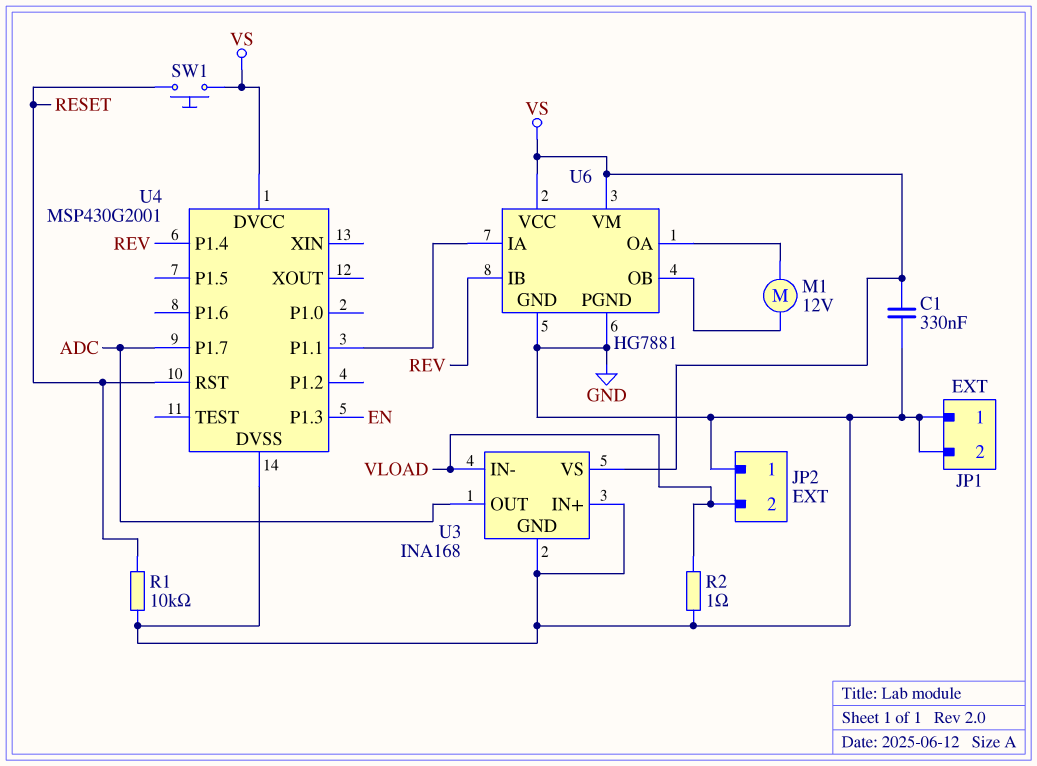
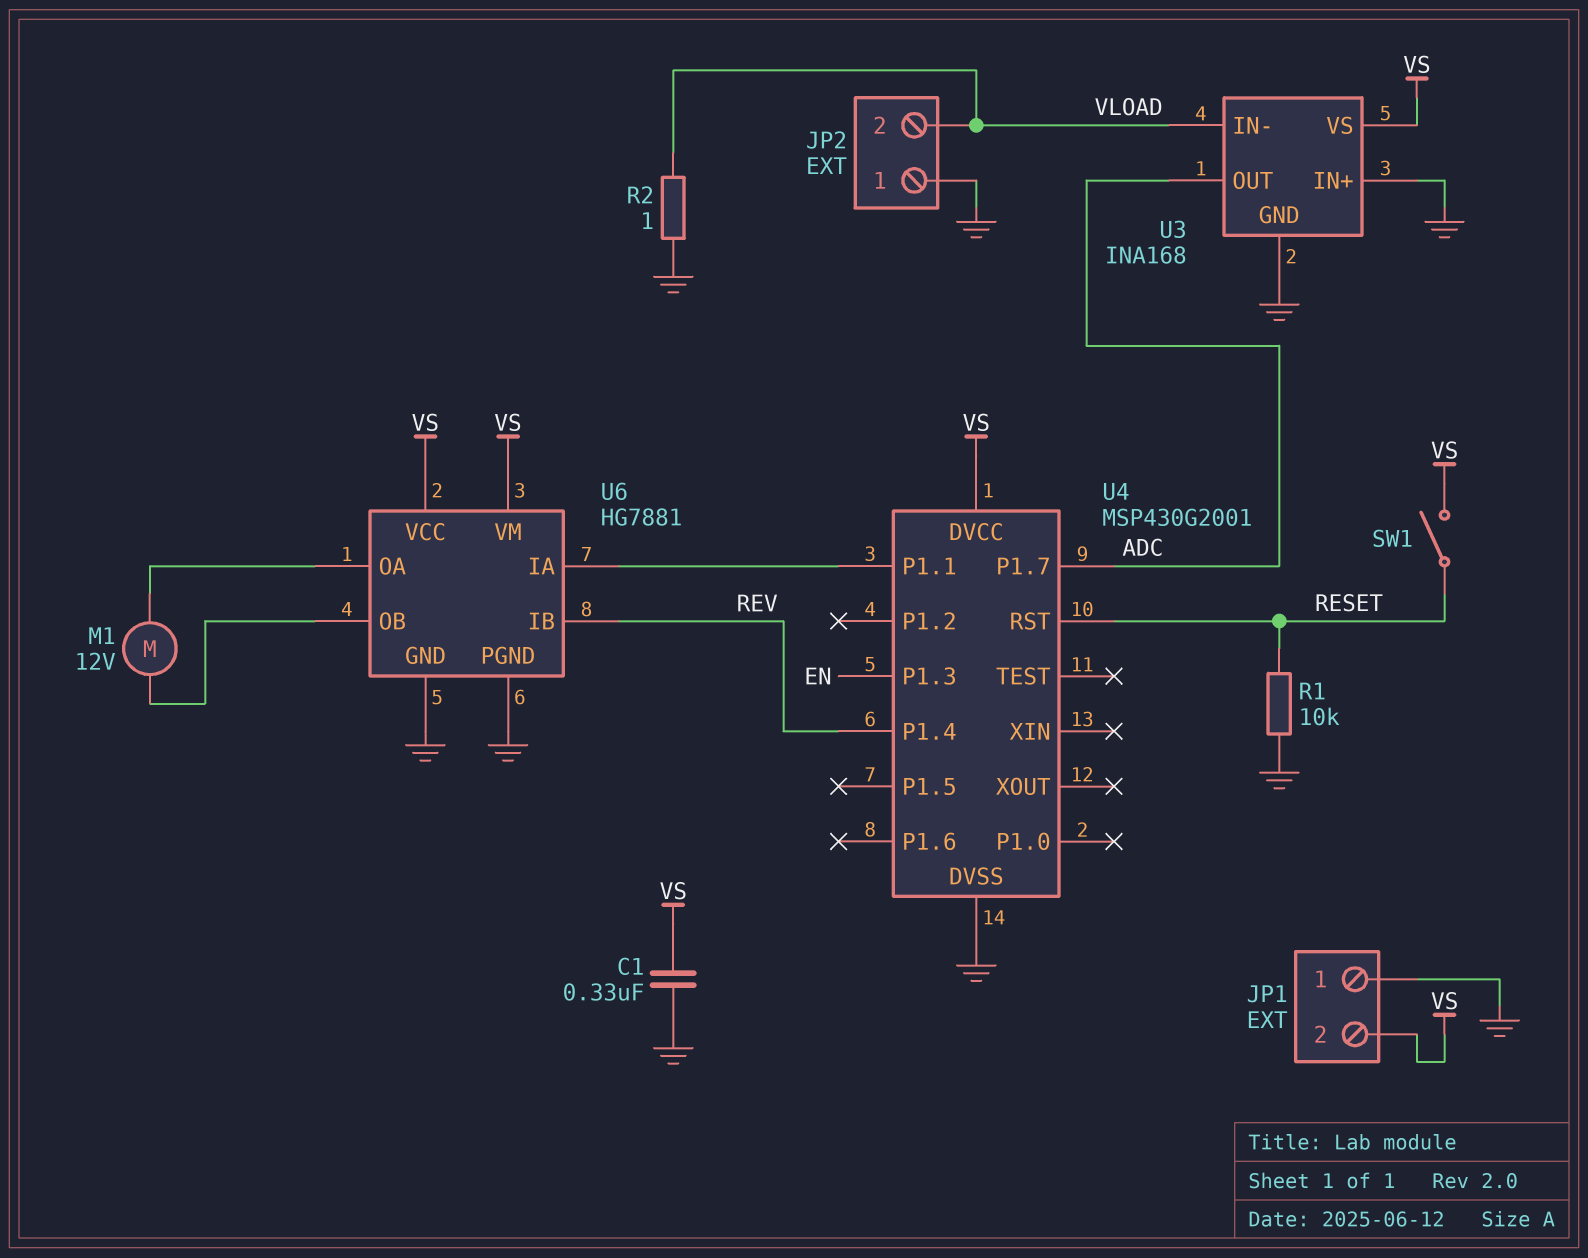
JP1 pin 2: GND -> VS
SW1: button (RESET, VS) -> switch (RESET, VS)

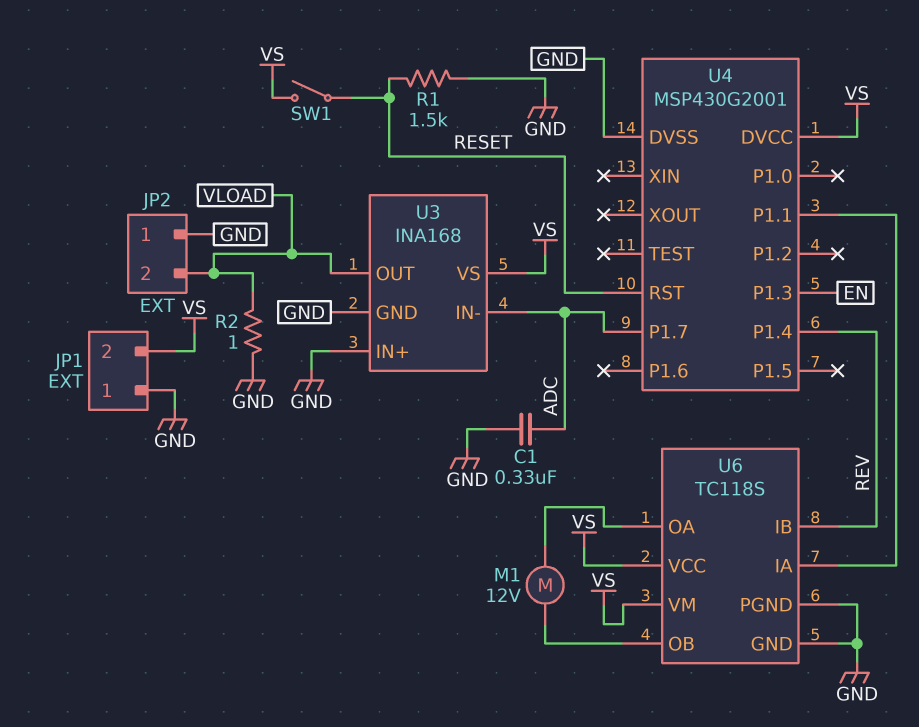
C1: 330nF (GND, VS) -> 330nF (ADC, GND)
R1: 10k (GND, RESET) -> 1.5k (GND, RESET)
U3 pin IN-: VLOAD -> ADC
U3 pin OUT: ADC -> VLOAD
U6: HG7881 -> TC118S

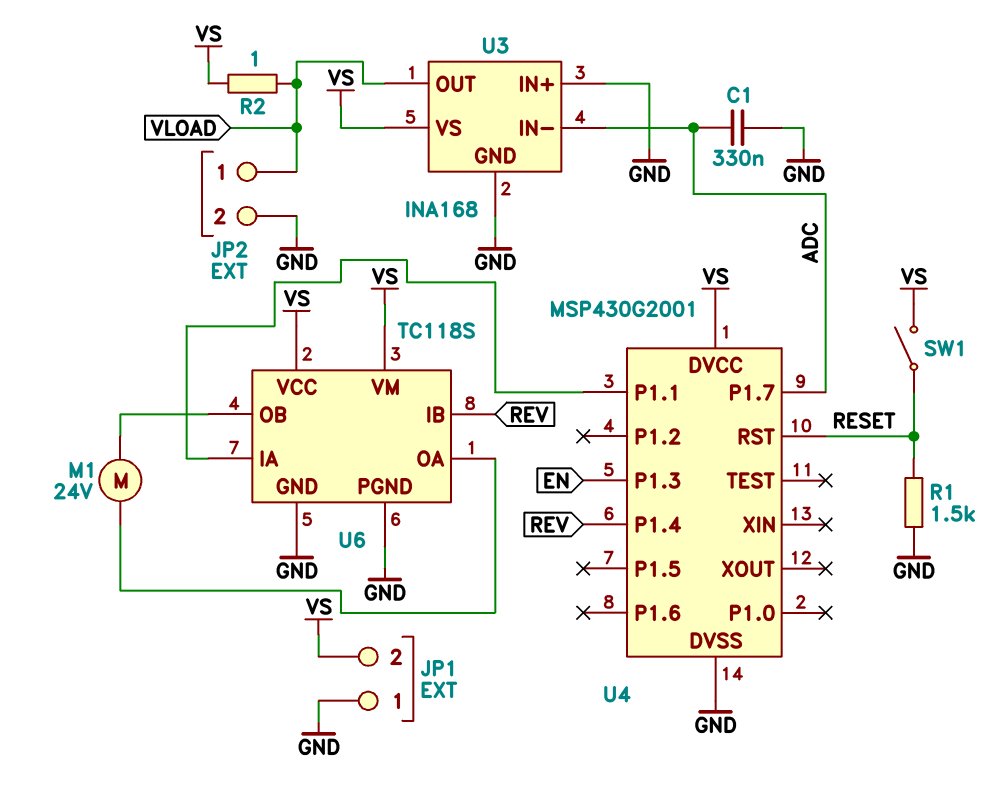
JP2 pin 1: GND -> VLOAD
JP2 pin 2: VLOAD -> GND
M1: motor 12V (U6/OA, U6/OB) -> motor 24V (U6/OA, U6/OB)
R2: 1 (GND, VLOAD) -> 1 (VLOAD, VS)

